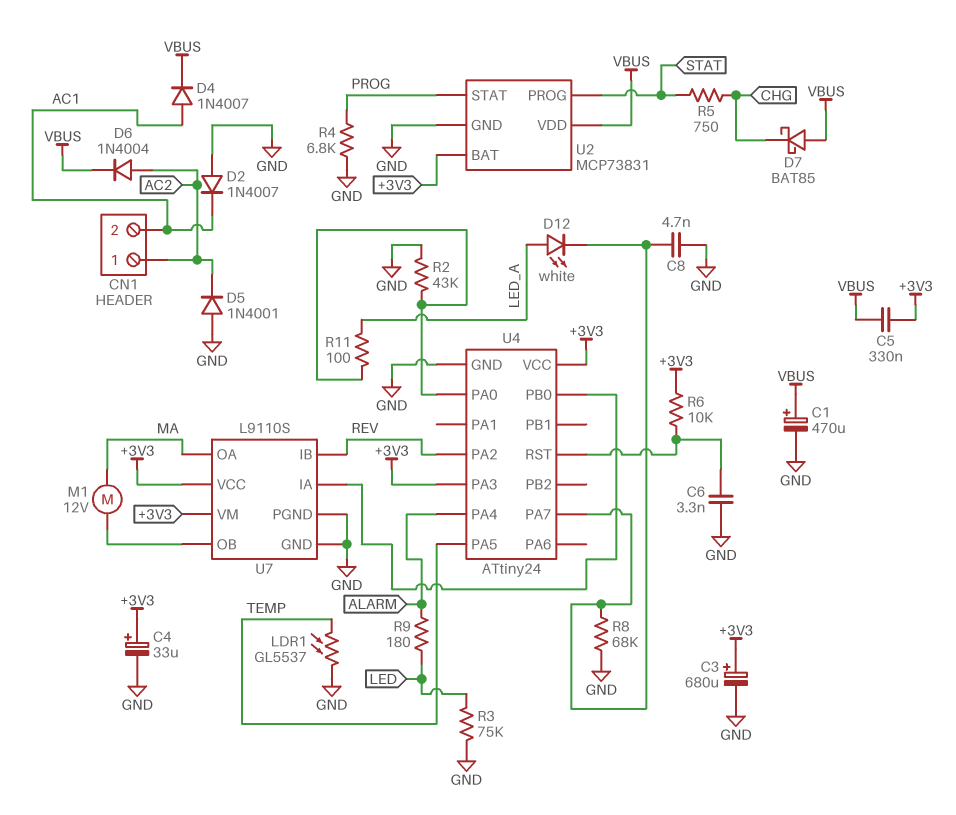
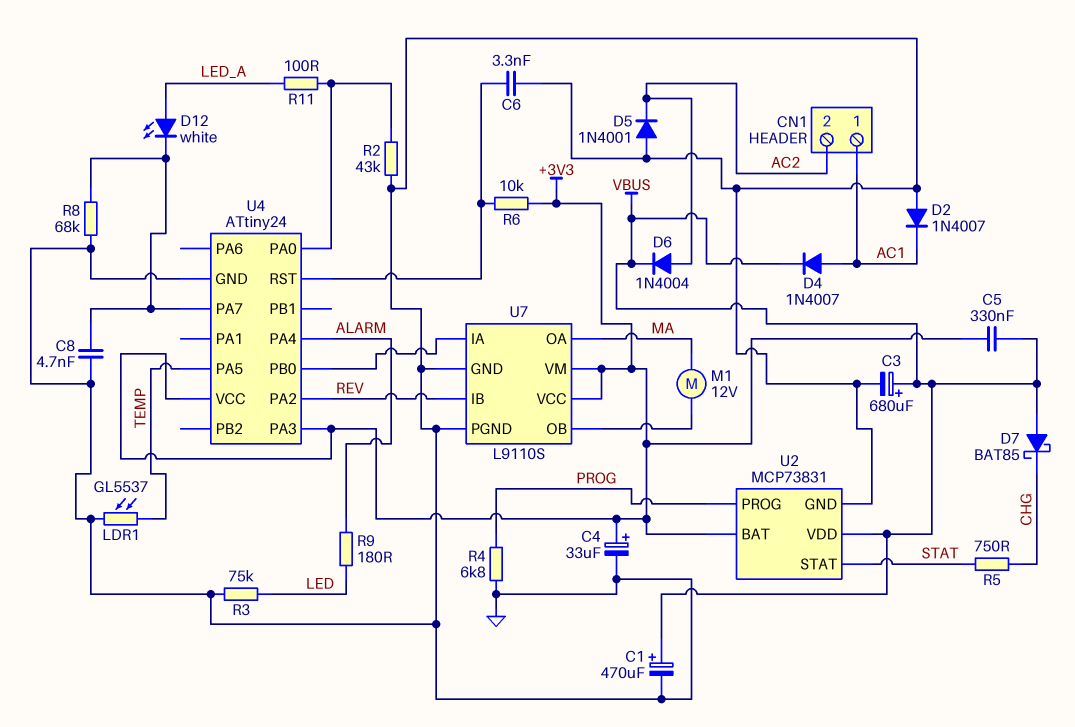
C3: 680uF (plus +3V3, minus GND) -> 680uF (plus VBUS, minus GND)
CN1 pin 1: AC2 -> AC1
CN1 pin 2: AC1 -> AC2
U2 pin PROG: STAT -> PROG
U2 pin STAT: PROG -> STAT

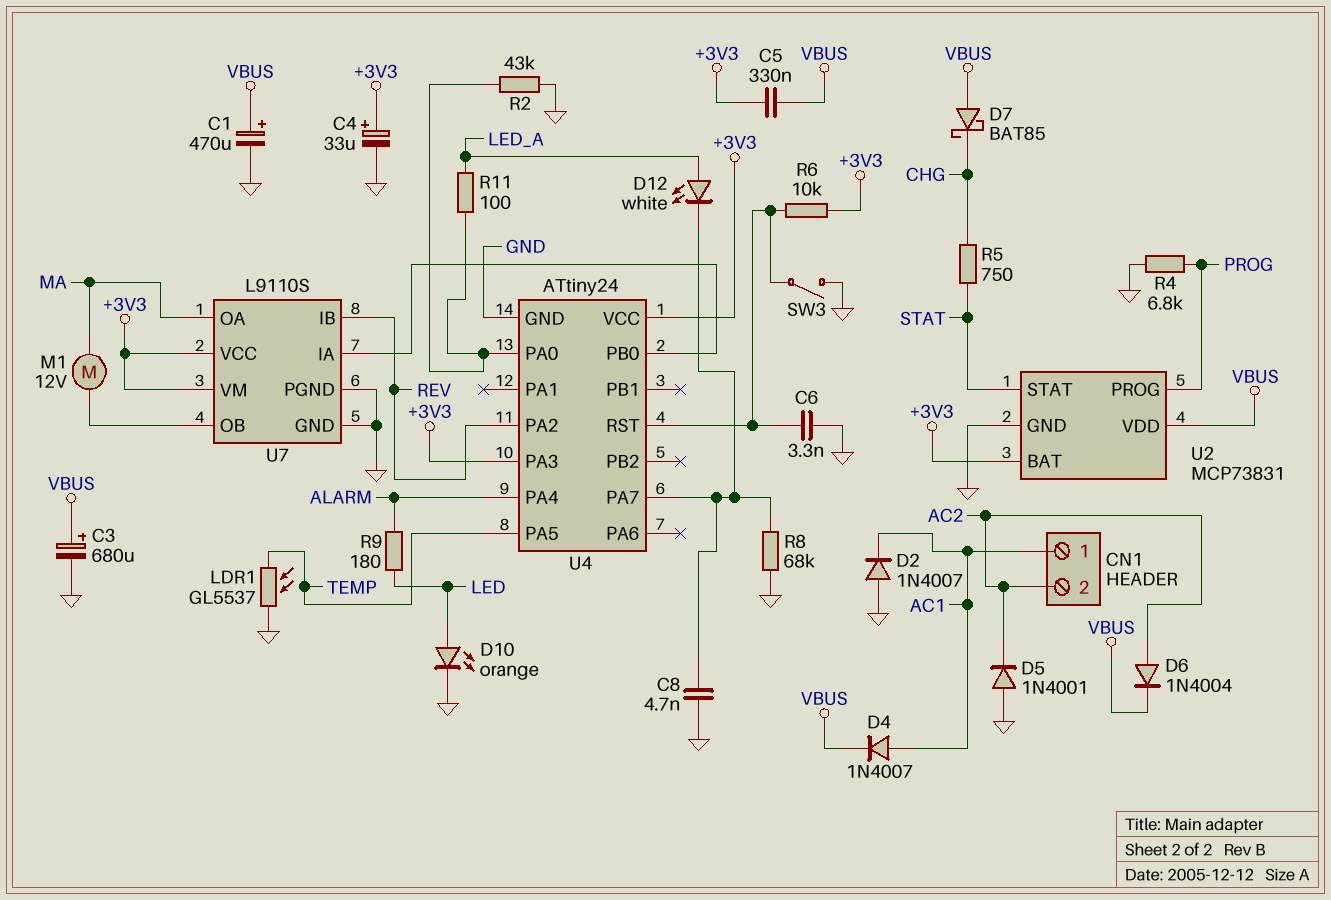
D10: none -> LED orange (A LED, K GND)
R3: 75k (GND, LED) -> none
SW3: none -> switch (GND, U4/RST)

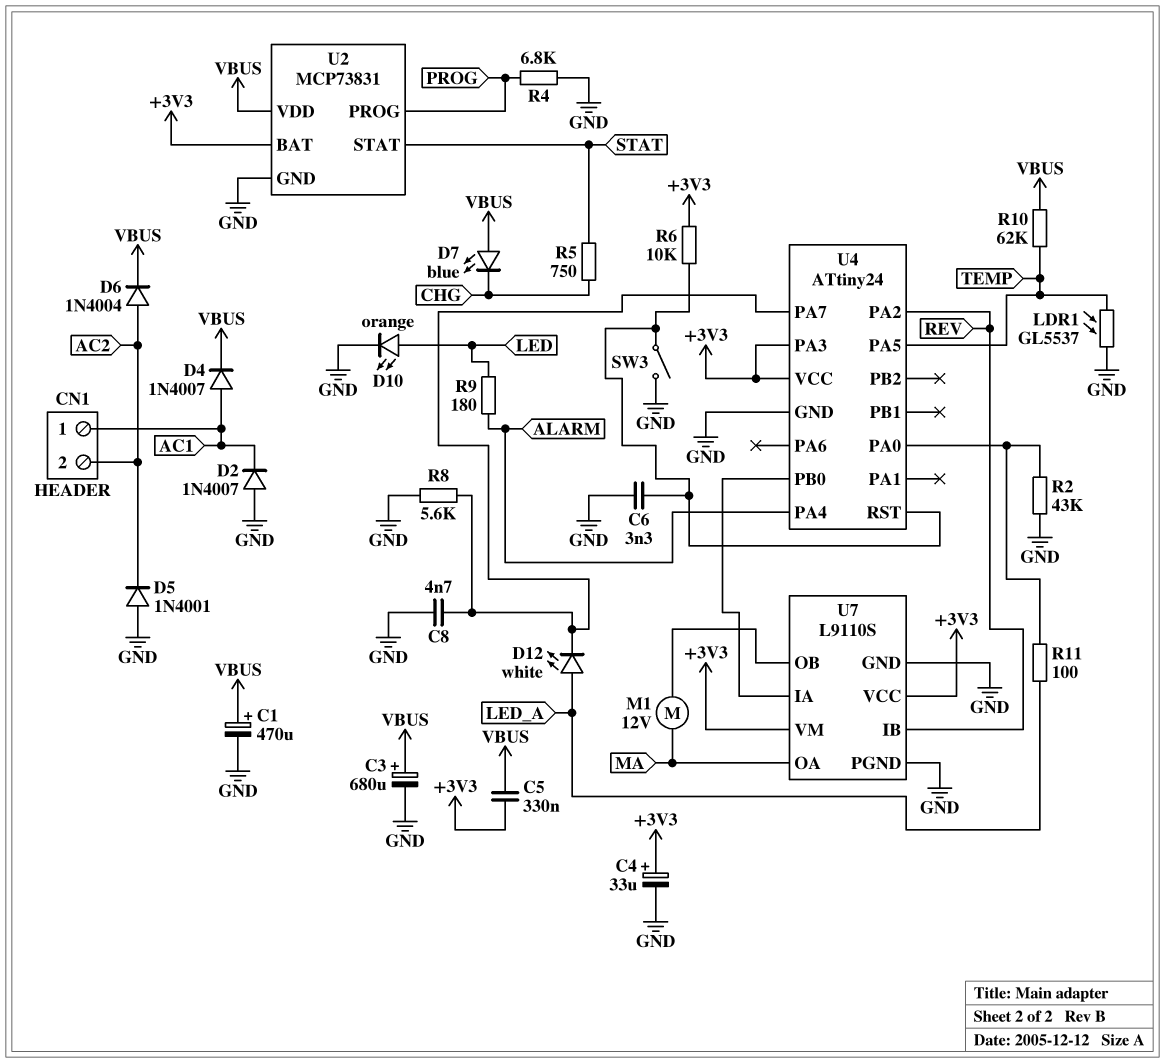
D7: schottky BAT85 (A VBUS, K CHG) -> LED blue (A VBUS, K CHG)
R8: 68k (GND, U4/PA7) -> 5.6k (GND, U4/PA7)
R10: none -> 62k (TEMP, VBUS)

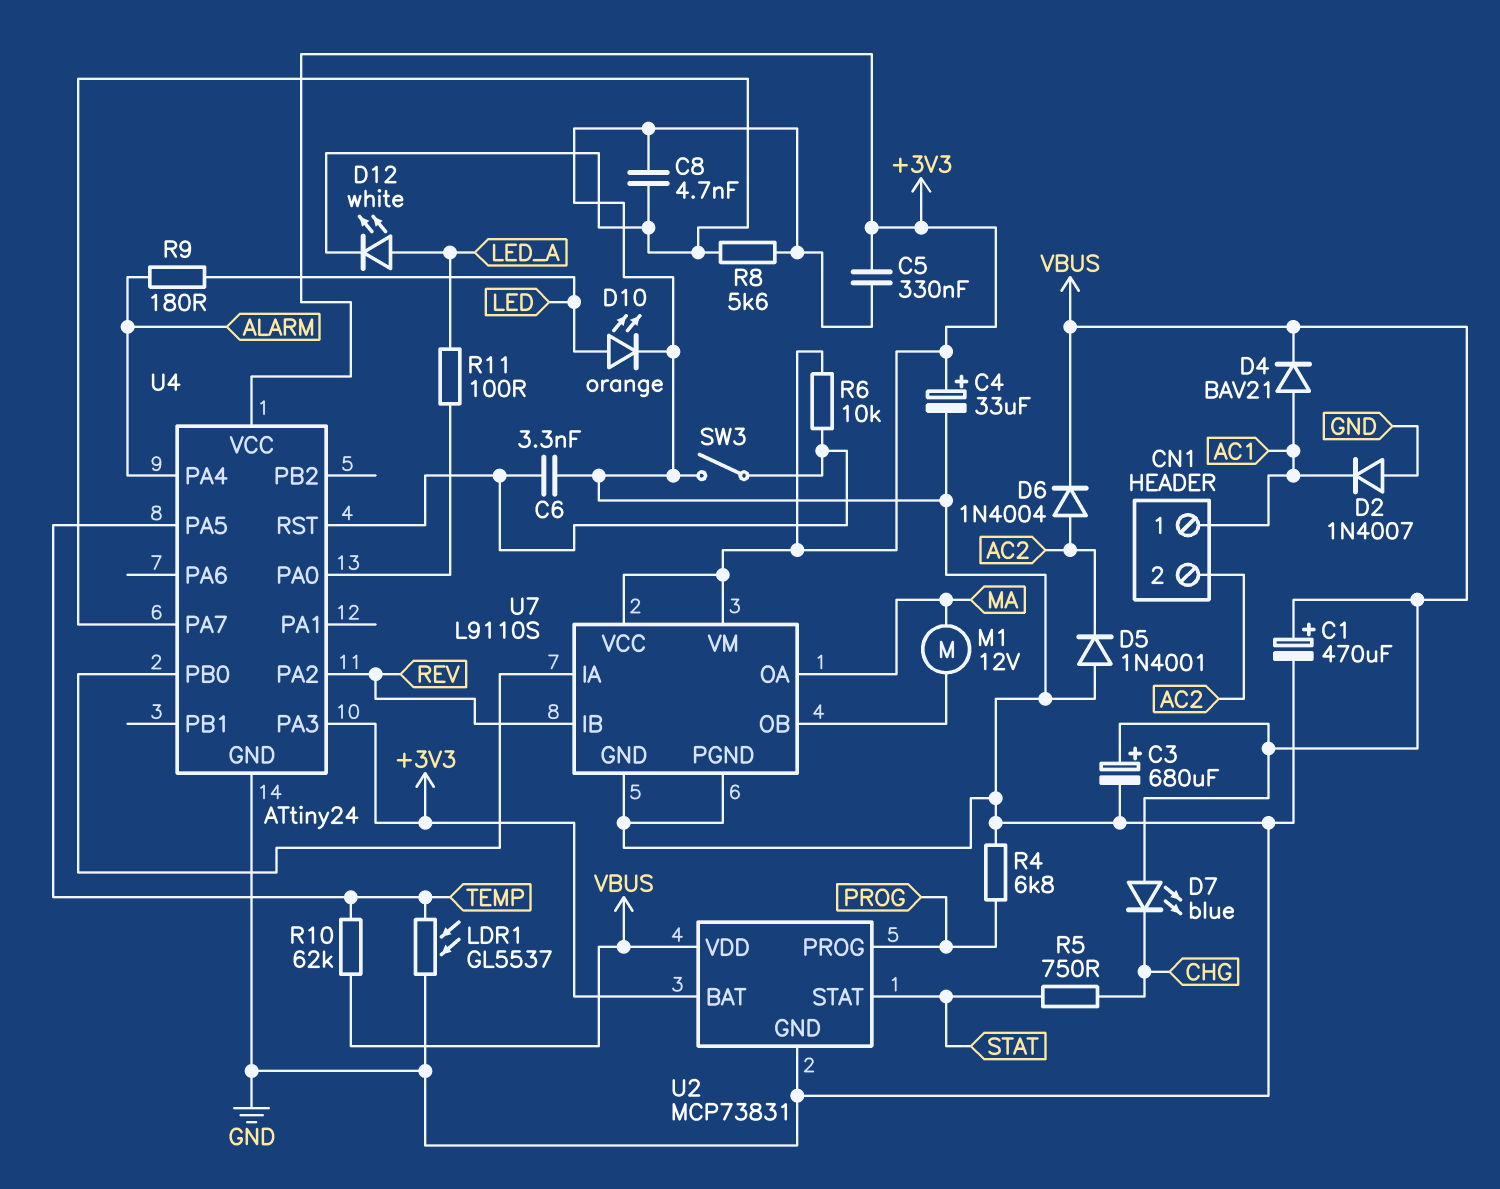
C5: 330nF (+3V3, VBUS) -> 330nF (+3V3, GND)
D4: diode 1N4007 (A AC1, K VBUS) -> diode BAV21 (A AC1, K VBUS)
R2: 43k (GND, U4/PA0) -> none

